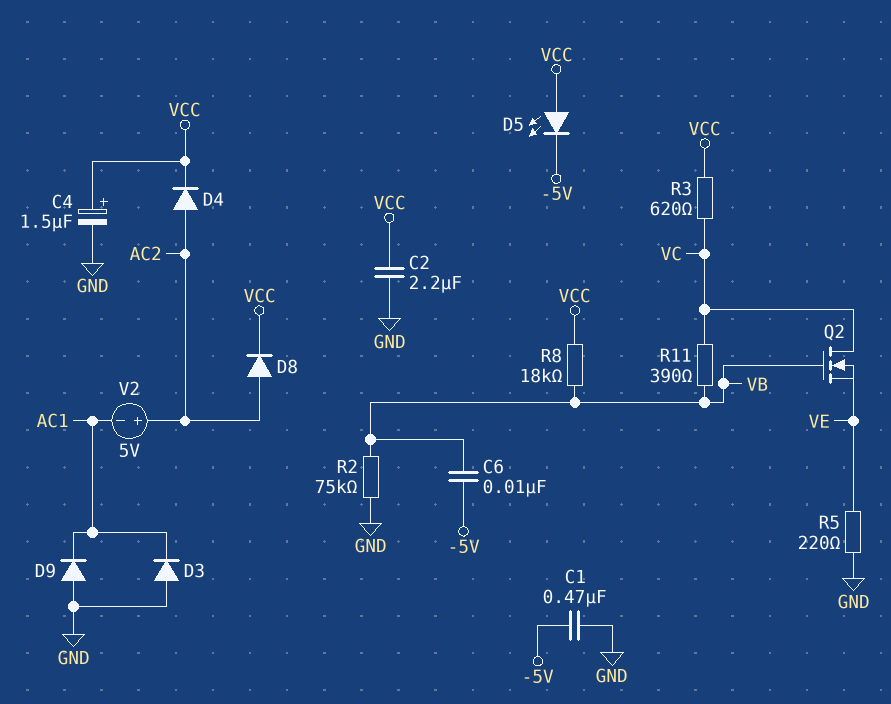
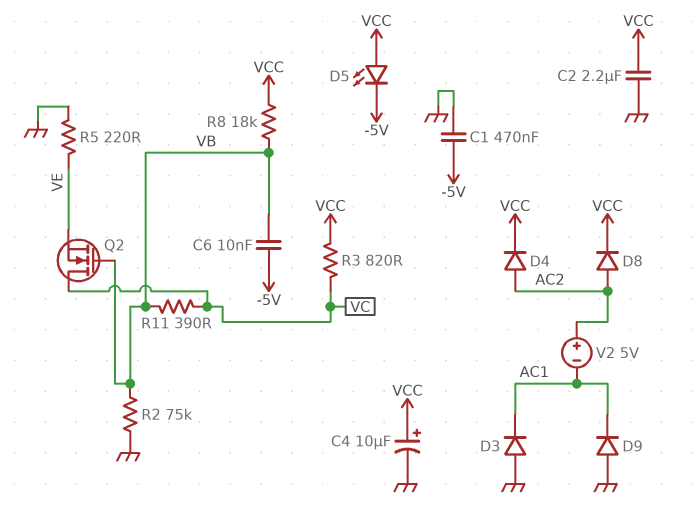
C4: 1.5uF (plus VCC, minus GND) -> 10uF (plus VCC, minus GND)
R3: 620 (VC, VCC) -> 820 (VC, VCC)

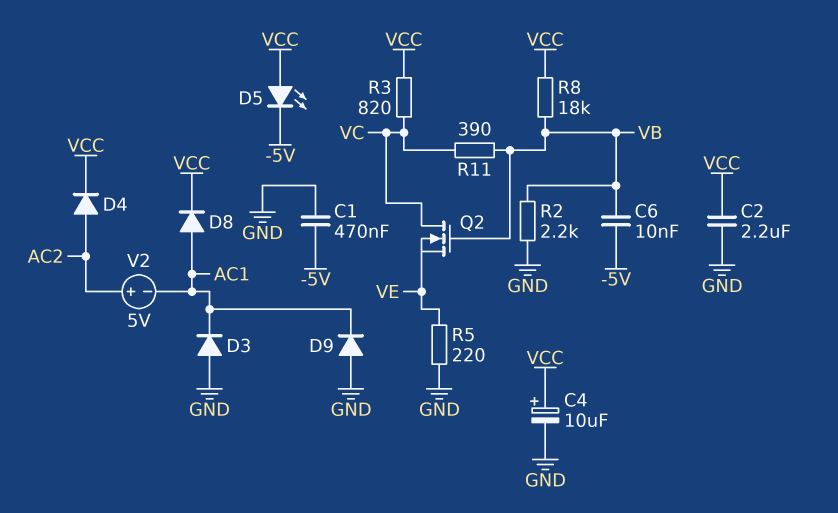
D8: diode (A AC2, K VCC) -> diode (A AC1, K VCC)
R2: 75k (GND, VB) -> 2.2k (GND, VB)

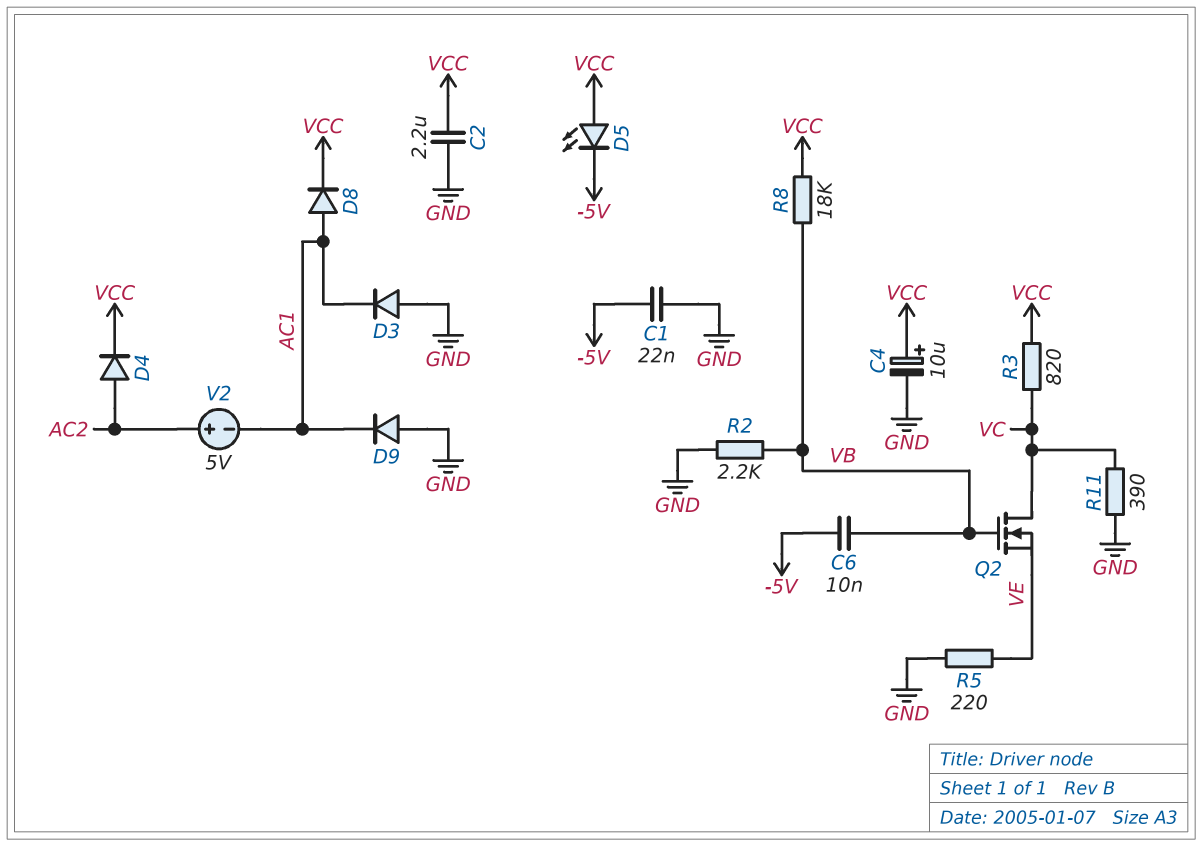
C1: 470nF (-5V, GND) -> 22nF (-5V, GND)
R11: 390 (VB, VC) -> 390 (GND, VC)

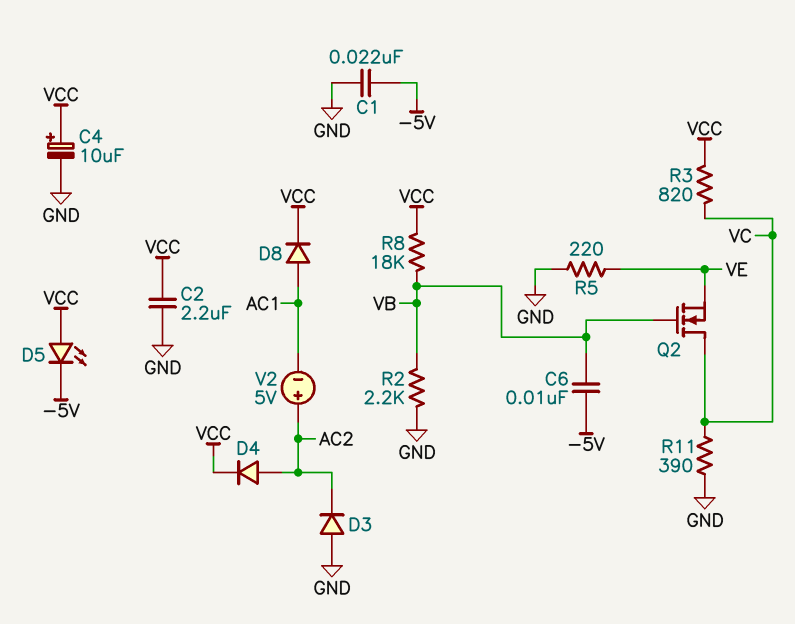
D3: diode (A GND, K AC1) -> diode (A GND, K AC2)
D9: diode (A GND, K AC1) -> none

